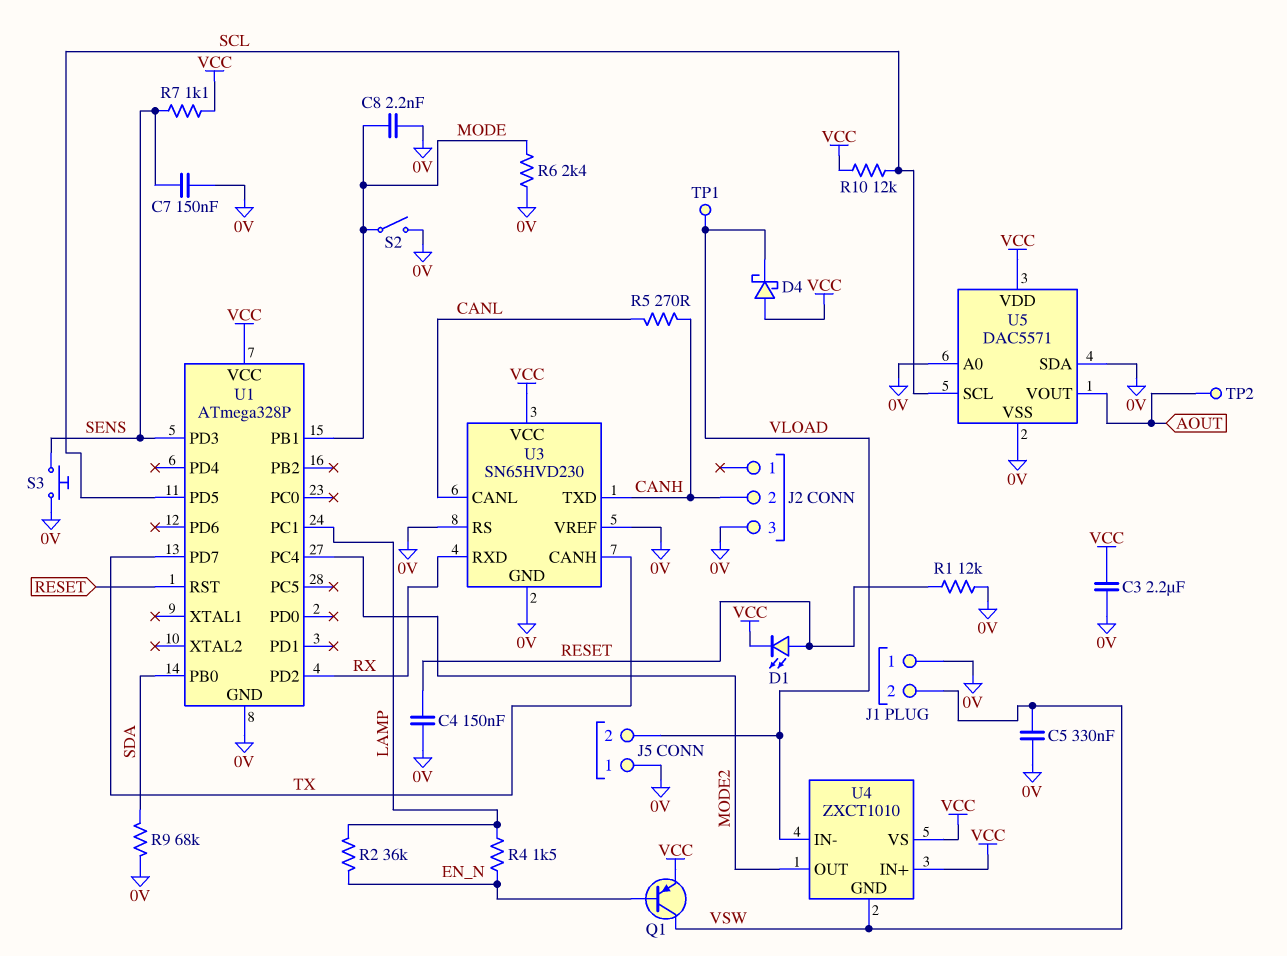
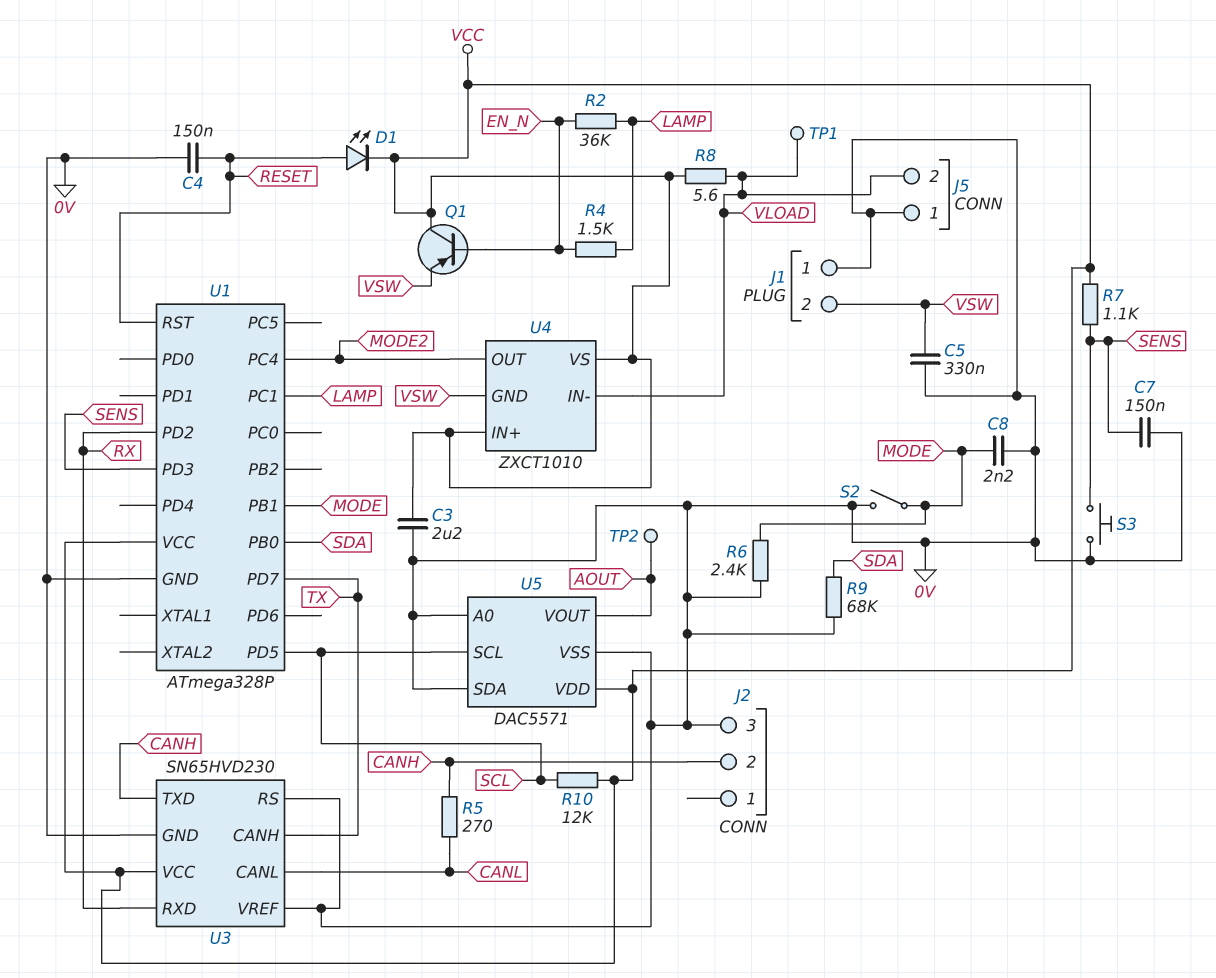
D4: schottky (A VCC, K VLOAD) -> none
Q1: PNP (B EN_N, C VSW, E VCC) -> PNP (B EN_N, C VCC, E VSW)
R1: 12k (0V, RESET) -> none
R8: none -> 5.6 (VCC, VLOAD)

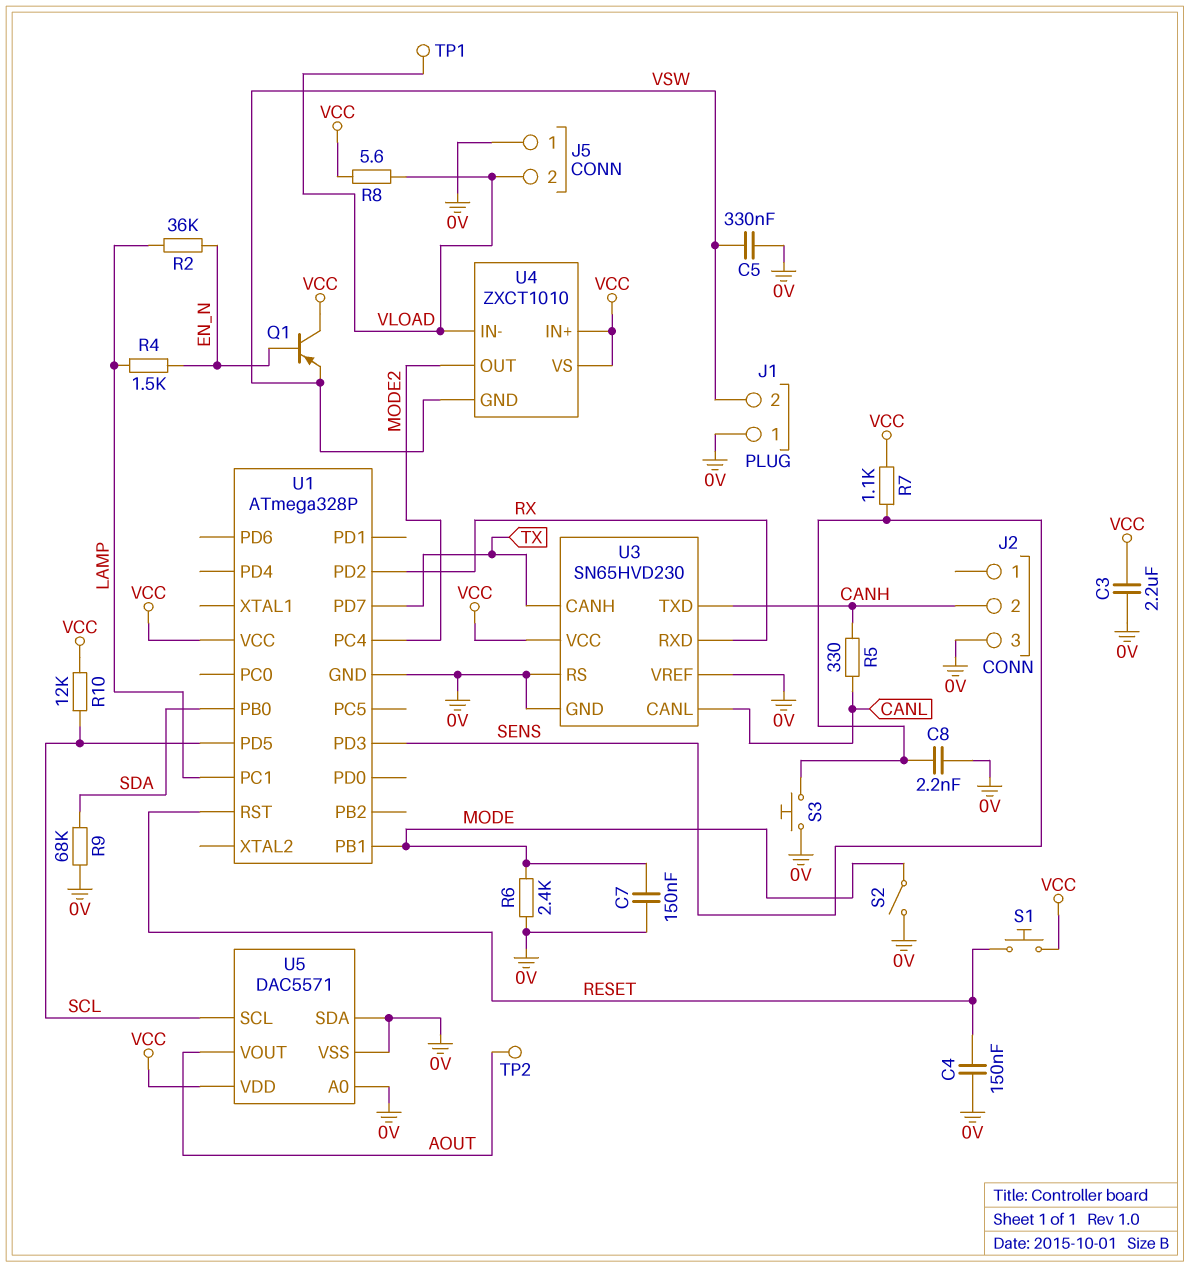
C7: 150nF (0V, SENS) -> 150nF (0V, MODE)
C8: 2.2nF (0V, MODE) -> 2.2nF (0V, SENS)
D1: LED (A RESET, K VCC) -> none
R5: 270 (CANH, CANL) -> 330 (CANH, CANL)
S1: none -> button (RESET, VCC)

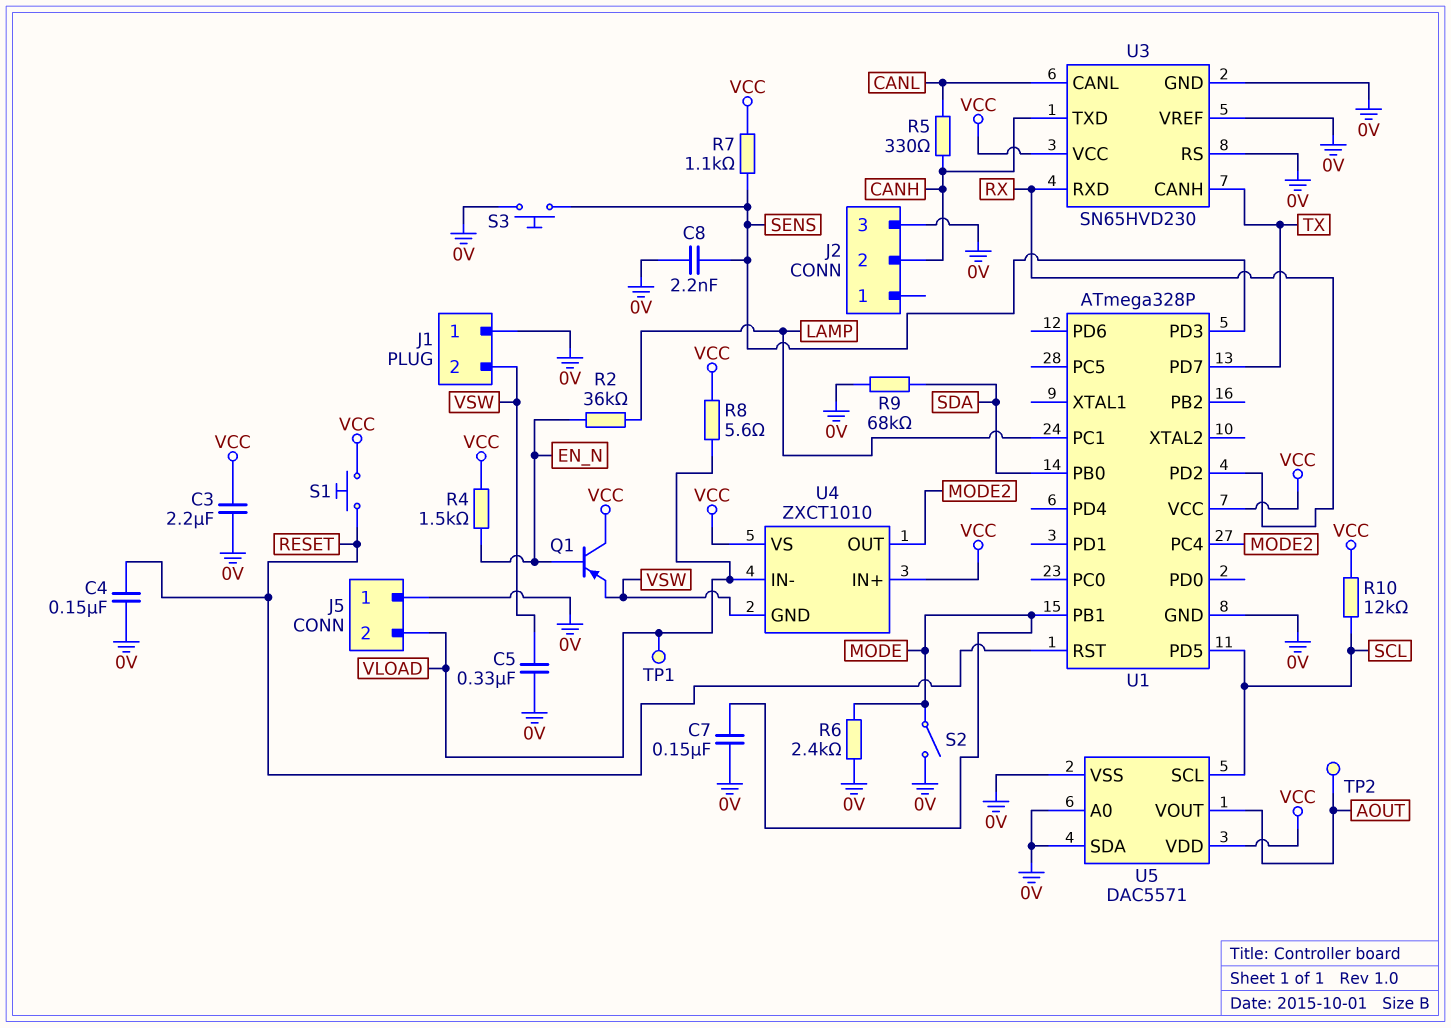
R4: 1.5k (EN_N, LAMP) -> 1.5k (EN_N, VCC)

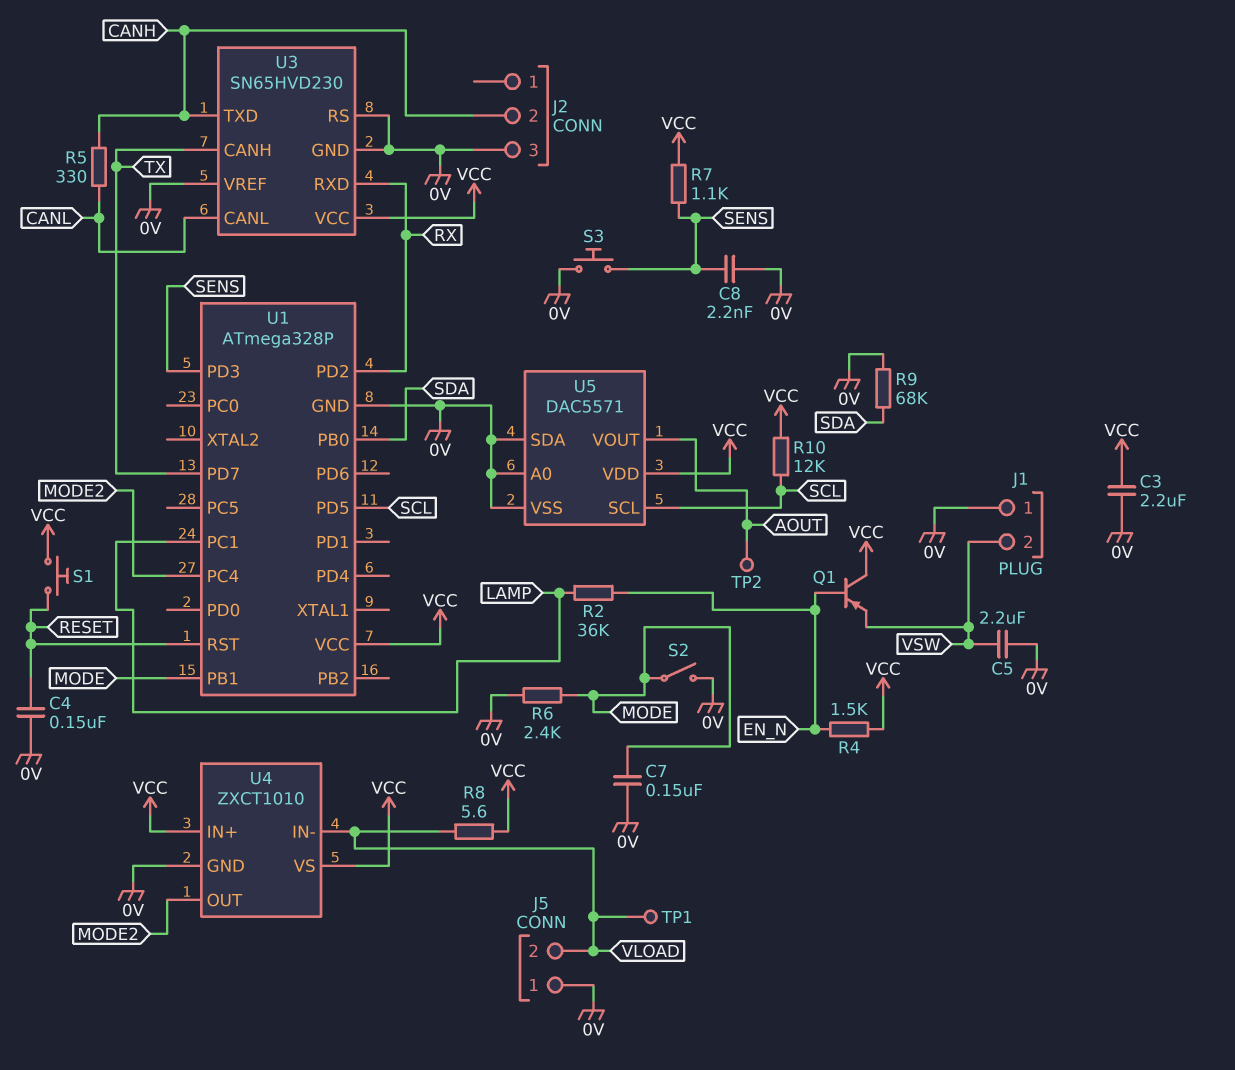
C5: 330nF (0V, VSW) -> 2.2uF (0V, VSW)
U4 pin GND: VSW -> 0V

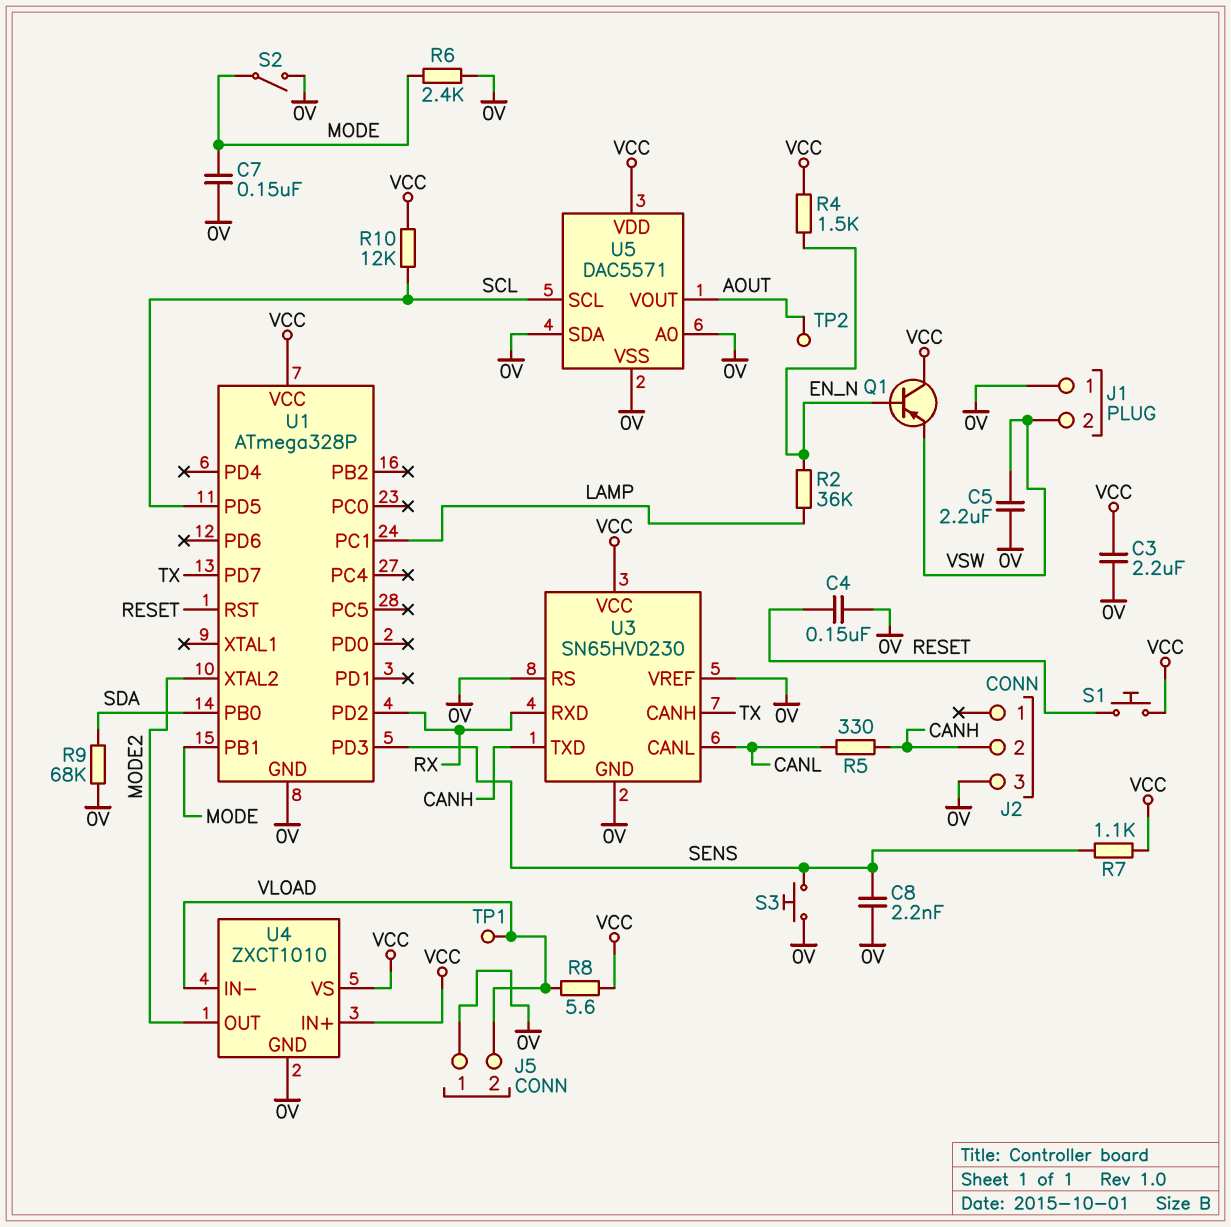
U1 pin PC4: MODE2 -> none
U1 pin XTAL2: none -> MODE2

